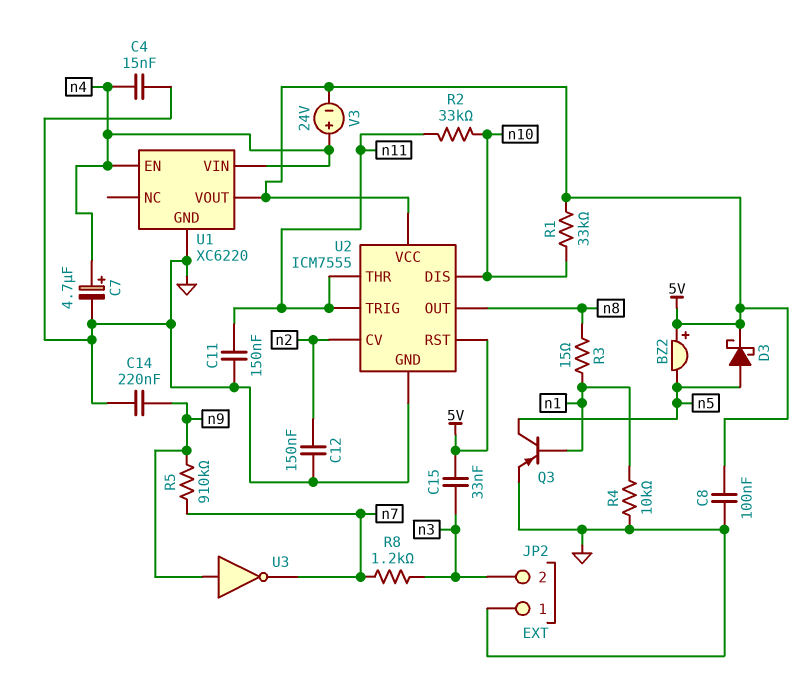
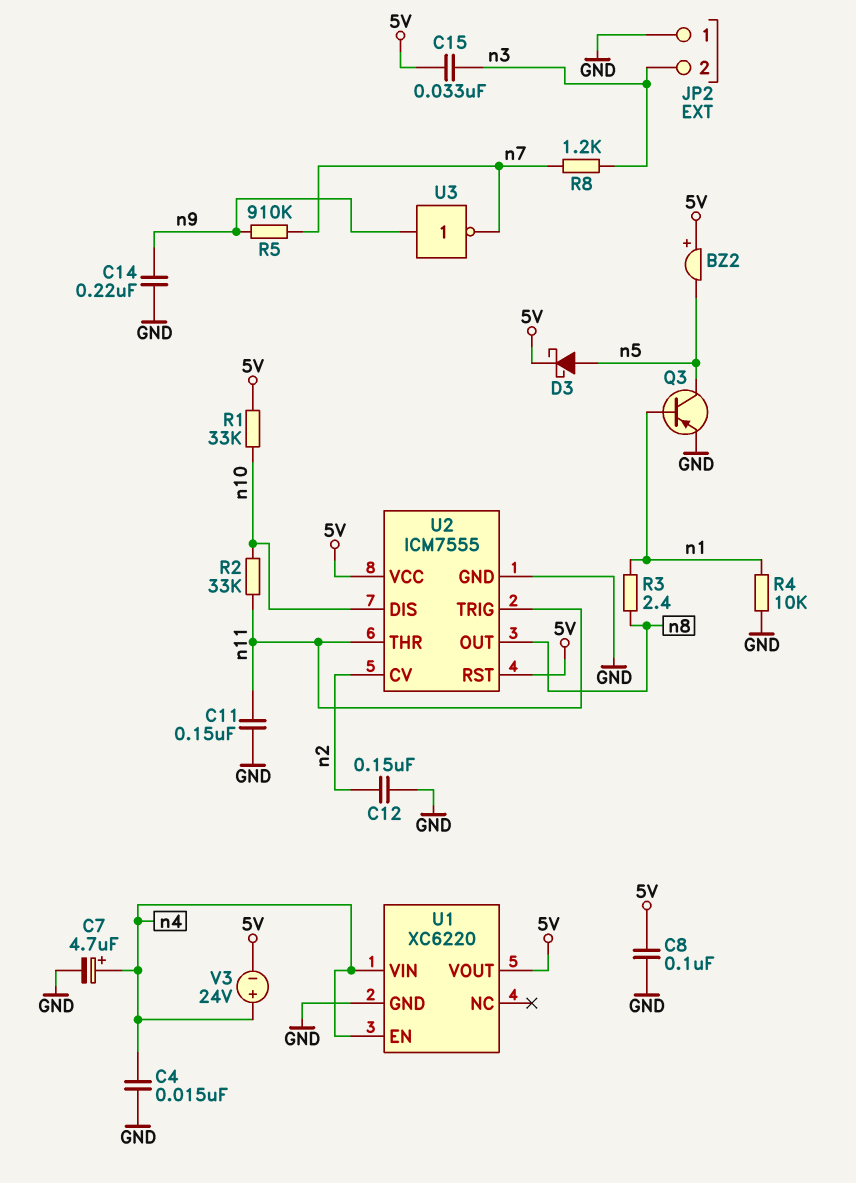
R3: 15 (n1, n8) -> 2.4 (n1, n8)

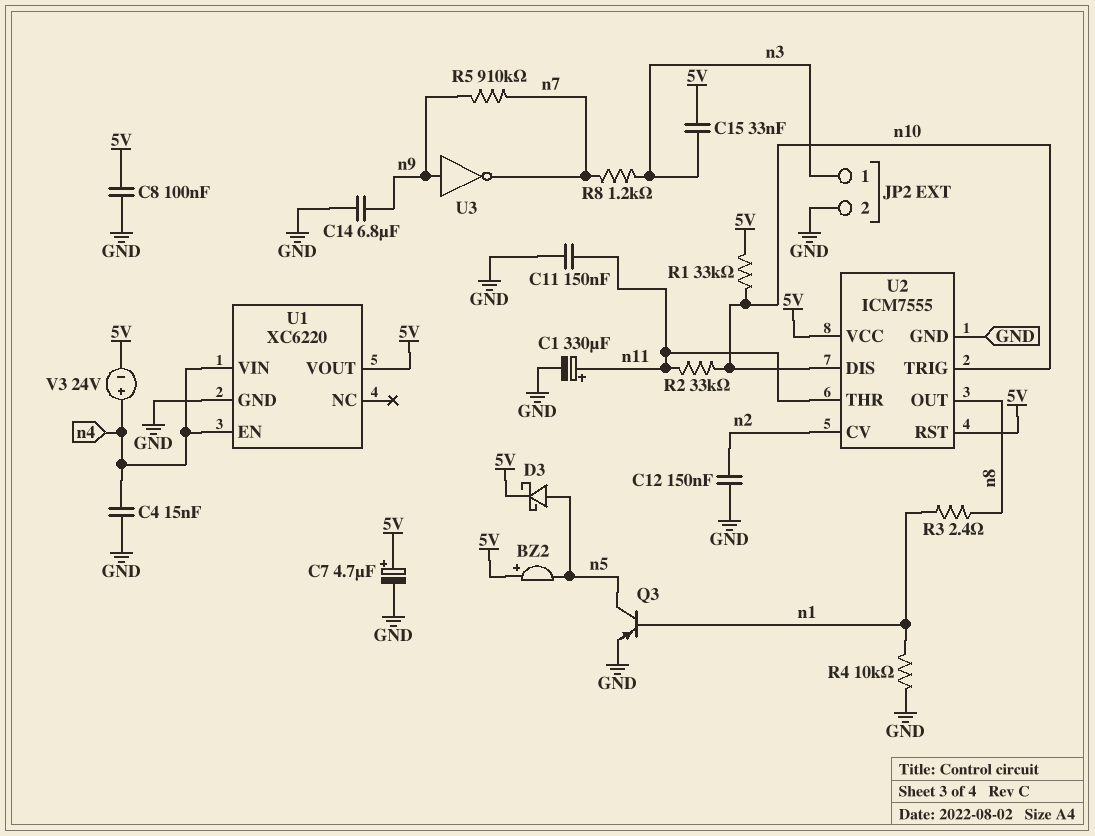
C1: none -> 330uF (plus n11, minus GND)
C7: 4.7uF (plus n4, minus GND) -> 4.7uF (plus 5V, minus GND)
C14: 220nF (GND, n9) -> 6.8uF (GND, n9)
JP2 pin 1: GND -> n3
JP2 pin 2: n3 -> GND
U2 pin TRIG: n11 -> n10

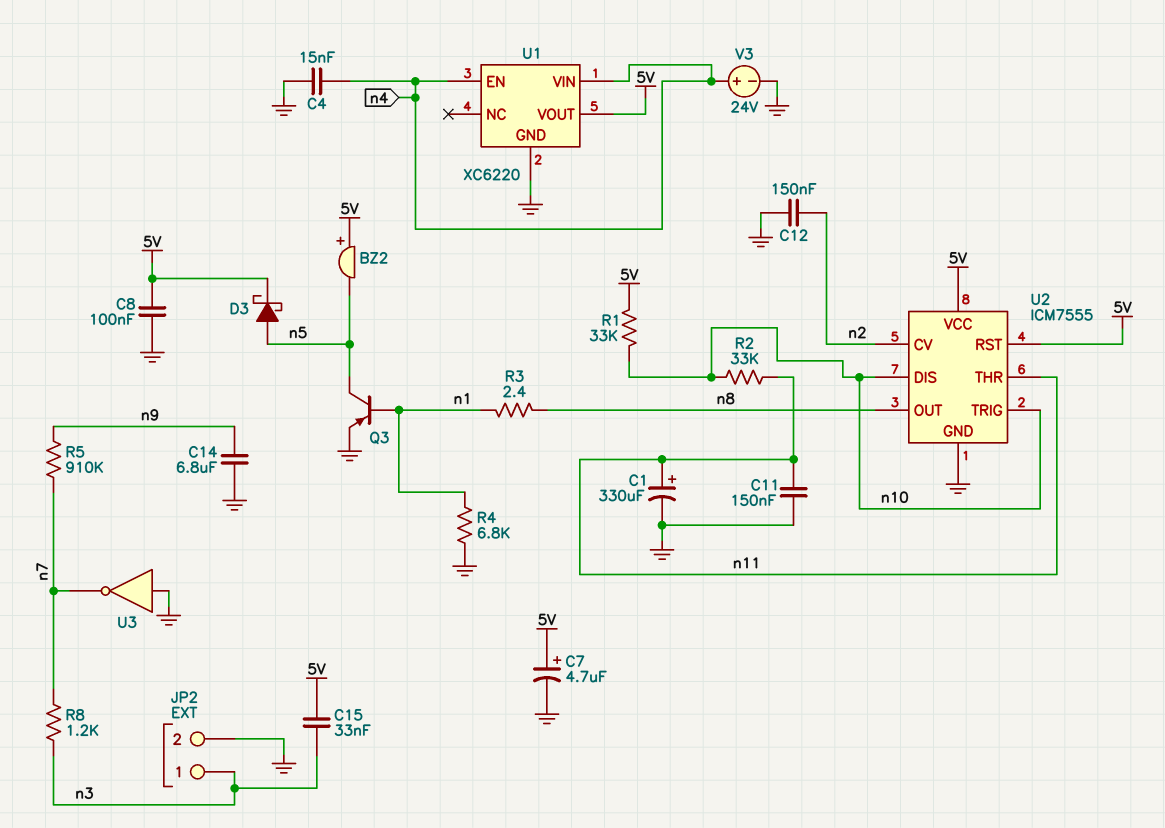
R4: 10k (GND, n1) -> 6.8k (GND, n1)
U3: NOT (in n9, out n7) -> NOT (in GND, out n7)
V3: 24V (plus n4, minus 5V) -> 24V (plus n4, minus GND)

